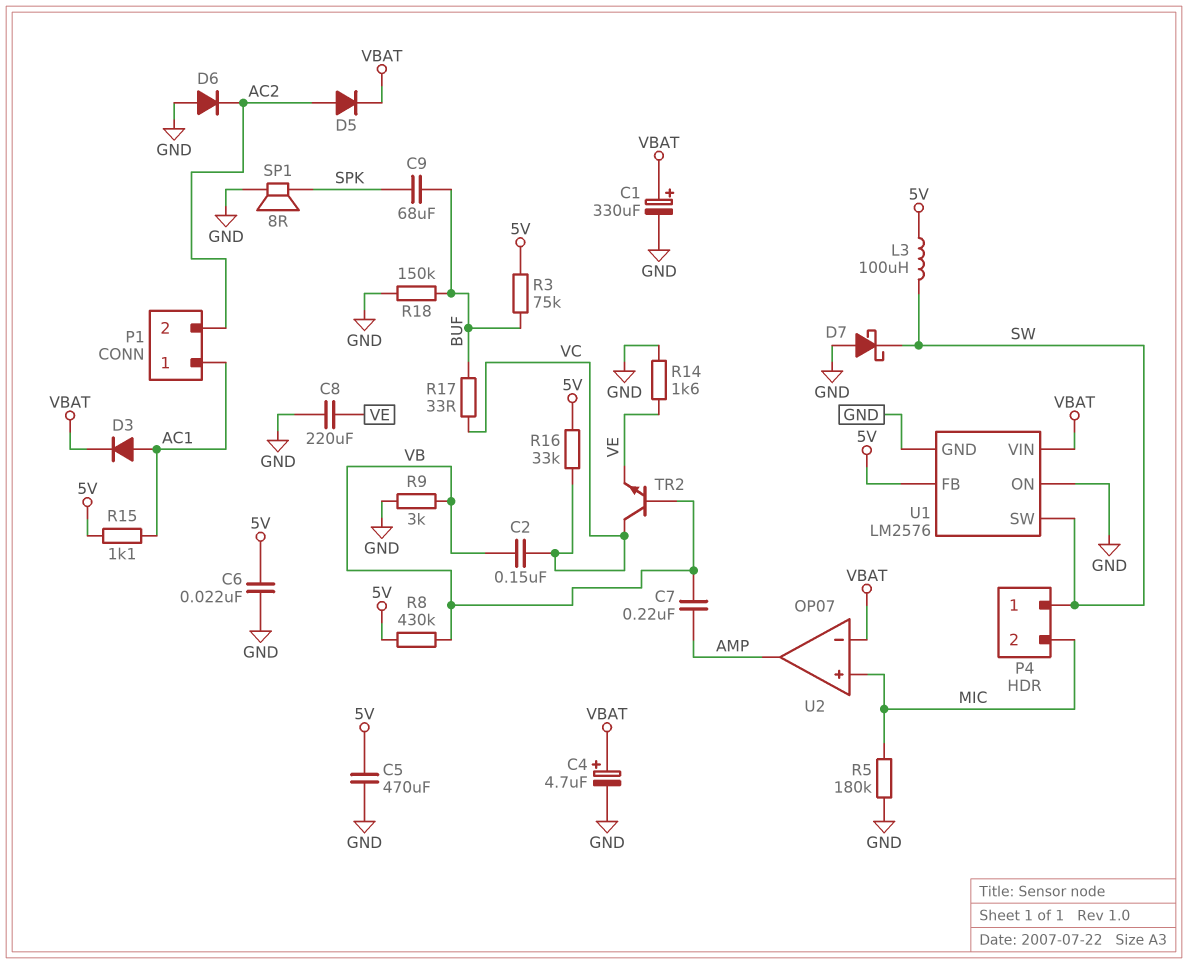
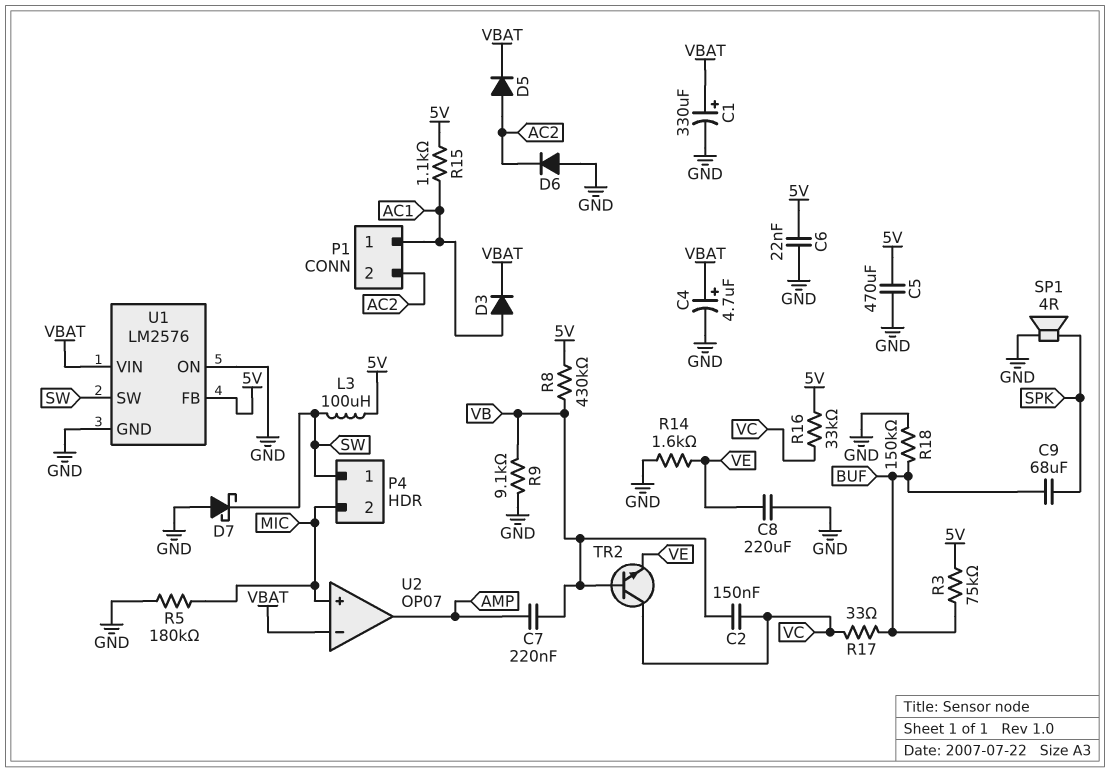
R9: 3k (GND, VB) -> 9.1k (GND, VB)
SP1: speaker 8R (GND, SPK) -> speaker 4R (GND, SPK)

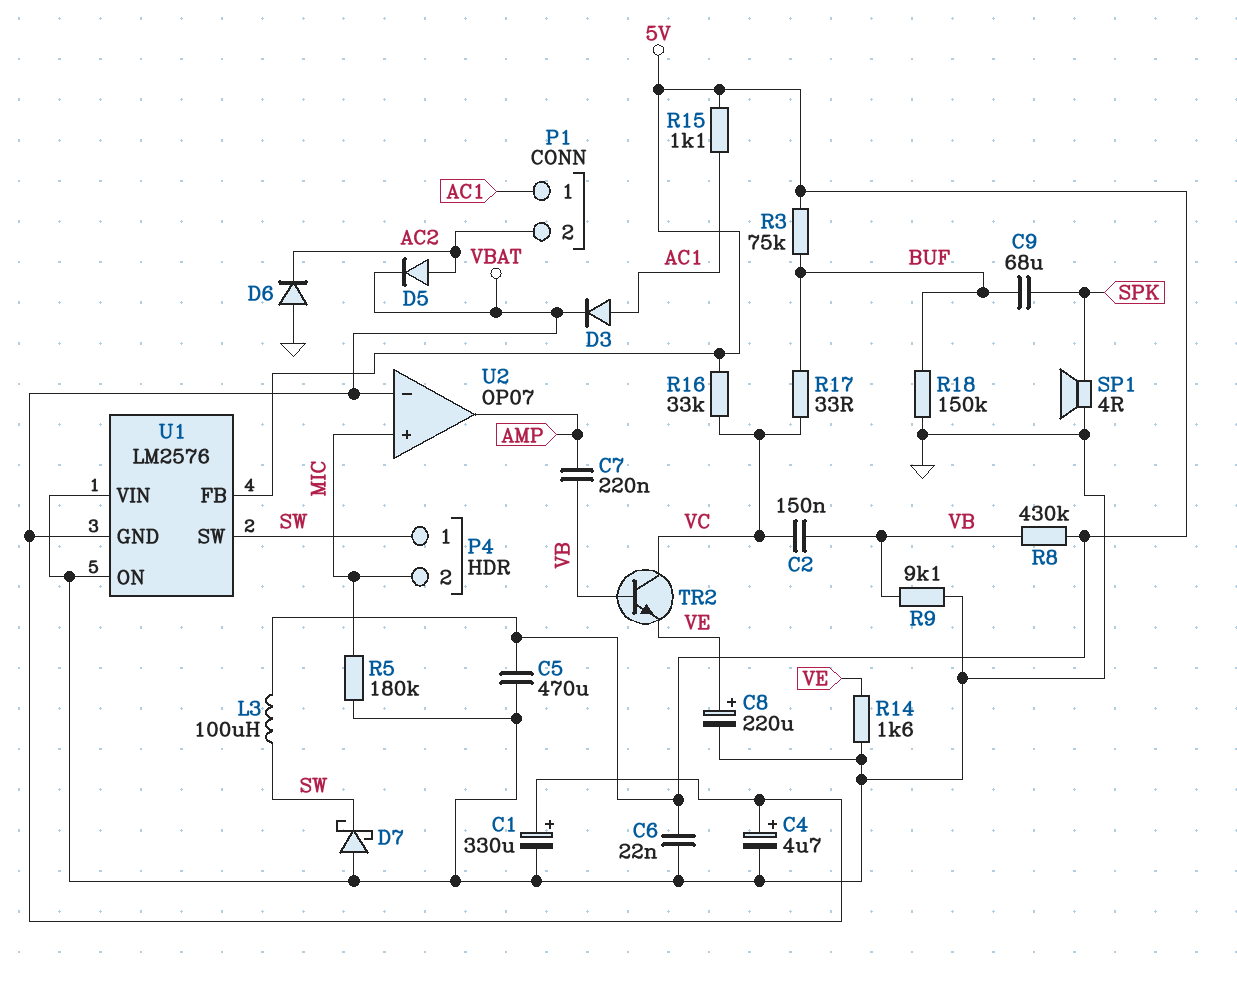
C8: 220uF (GND, VE) -> 220uF (plus VE, minus GND)
U1 pin GND: GND -> VBAT
U1 pin VIN: VBAT -> GND

